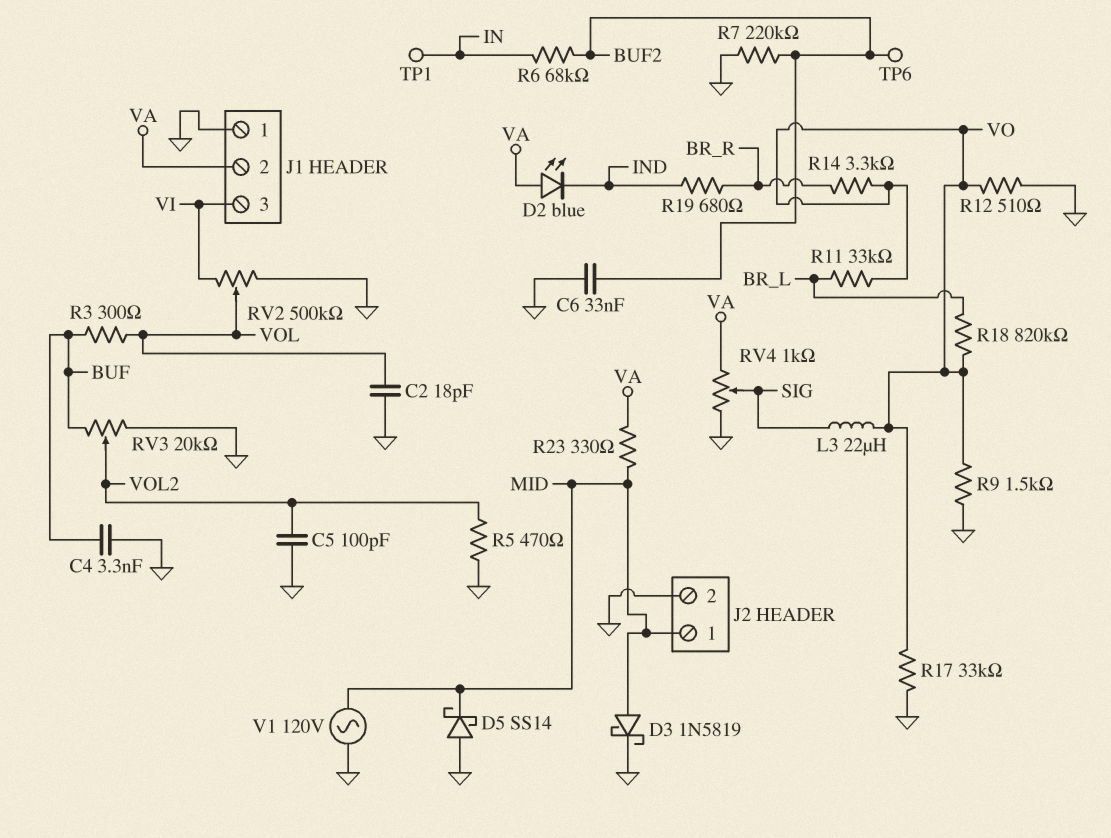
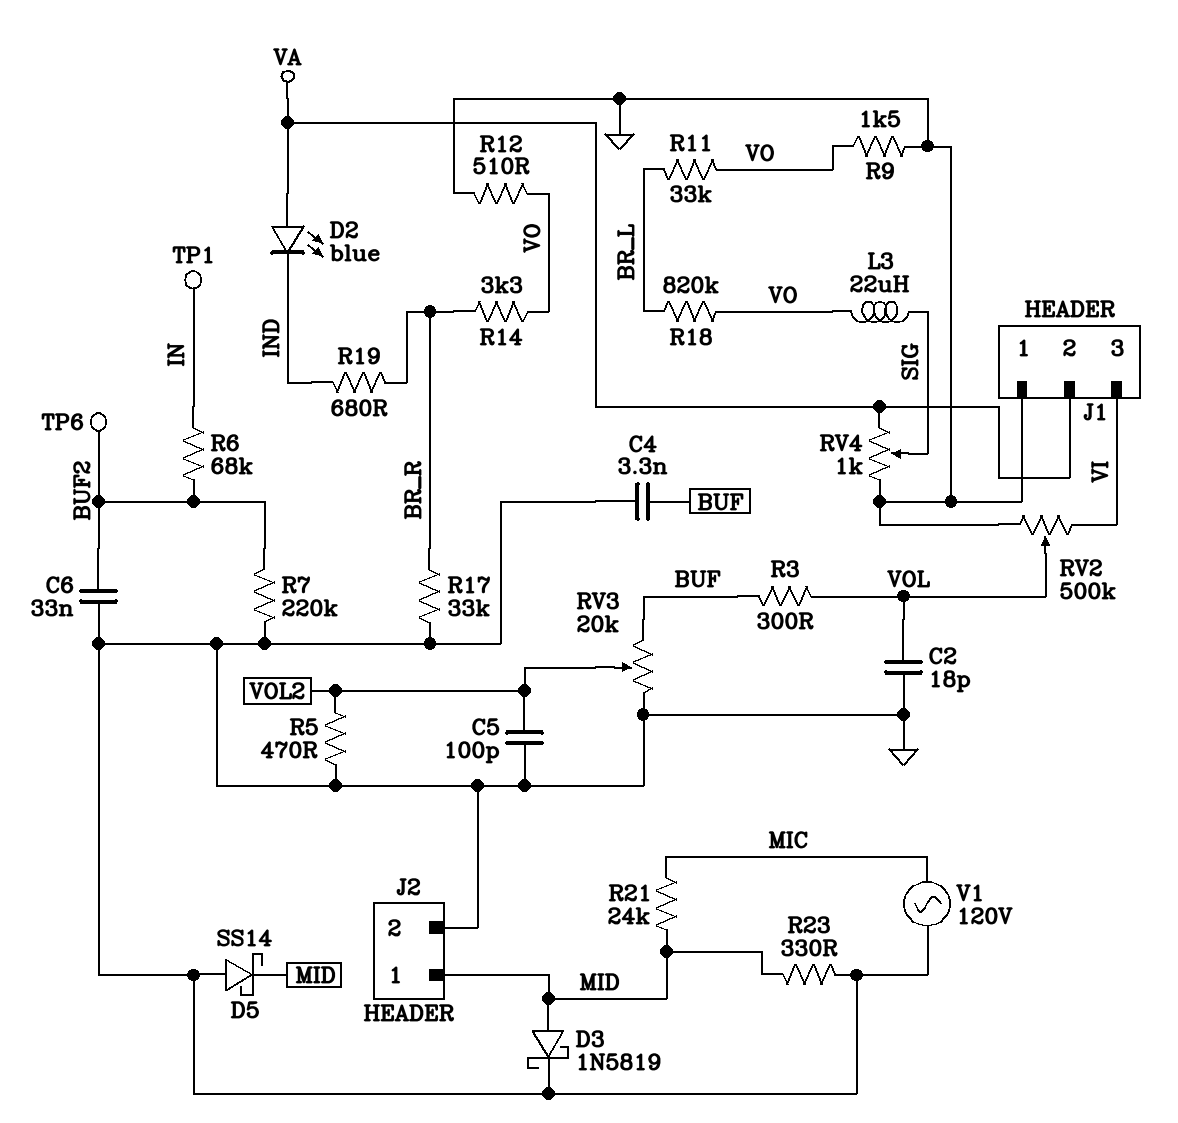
R17: 33k (GND, VO) -> 33k (BR_R, GND)
R21: none -> 24k (MIC, MID)
R23: 330 (MID, VA) -> 330 (GND, MID)
V1: AC 120V (GND, MID) -> AC 120V (GND, MIC)

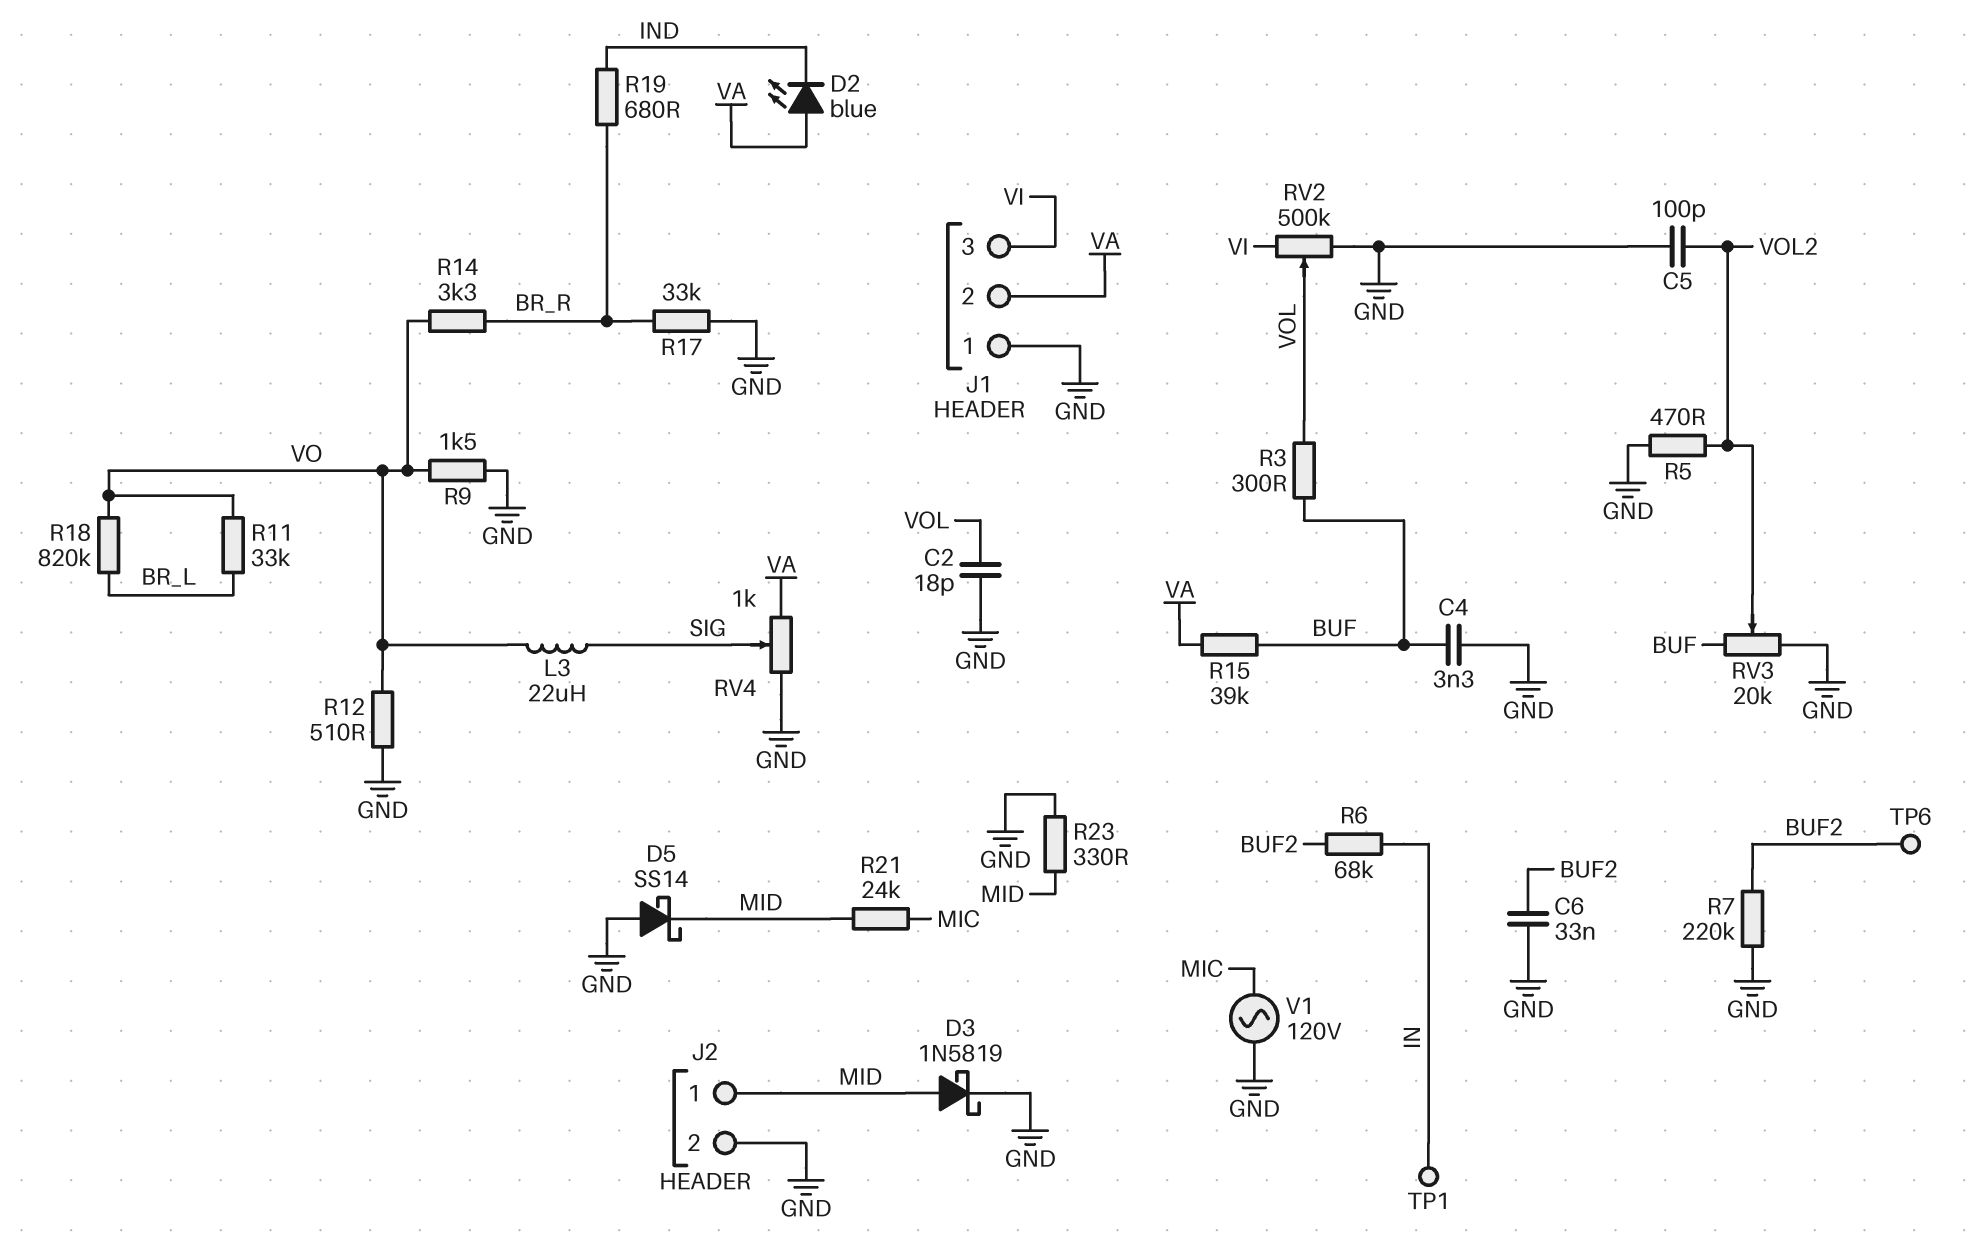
R15: none -> 39k (BUF, VA)

